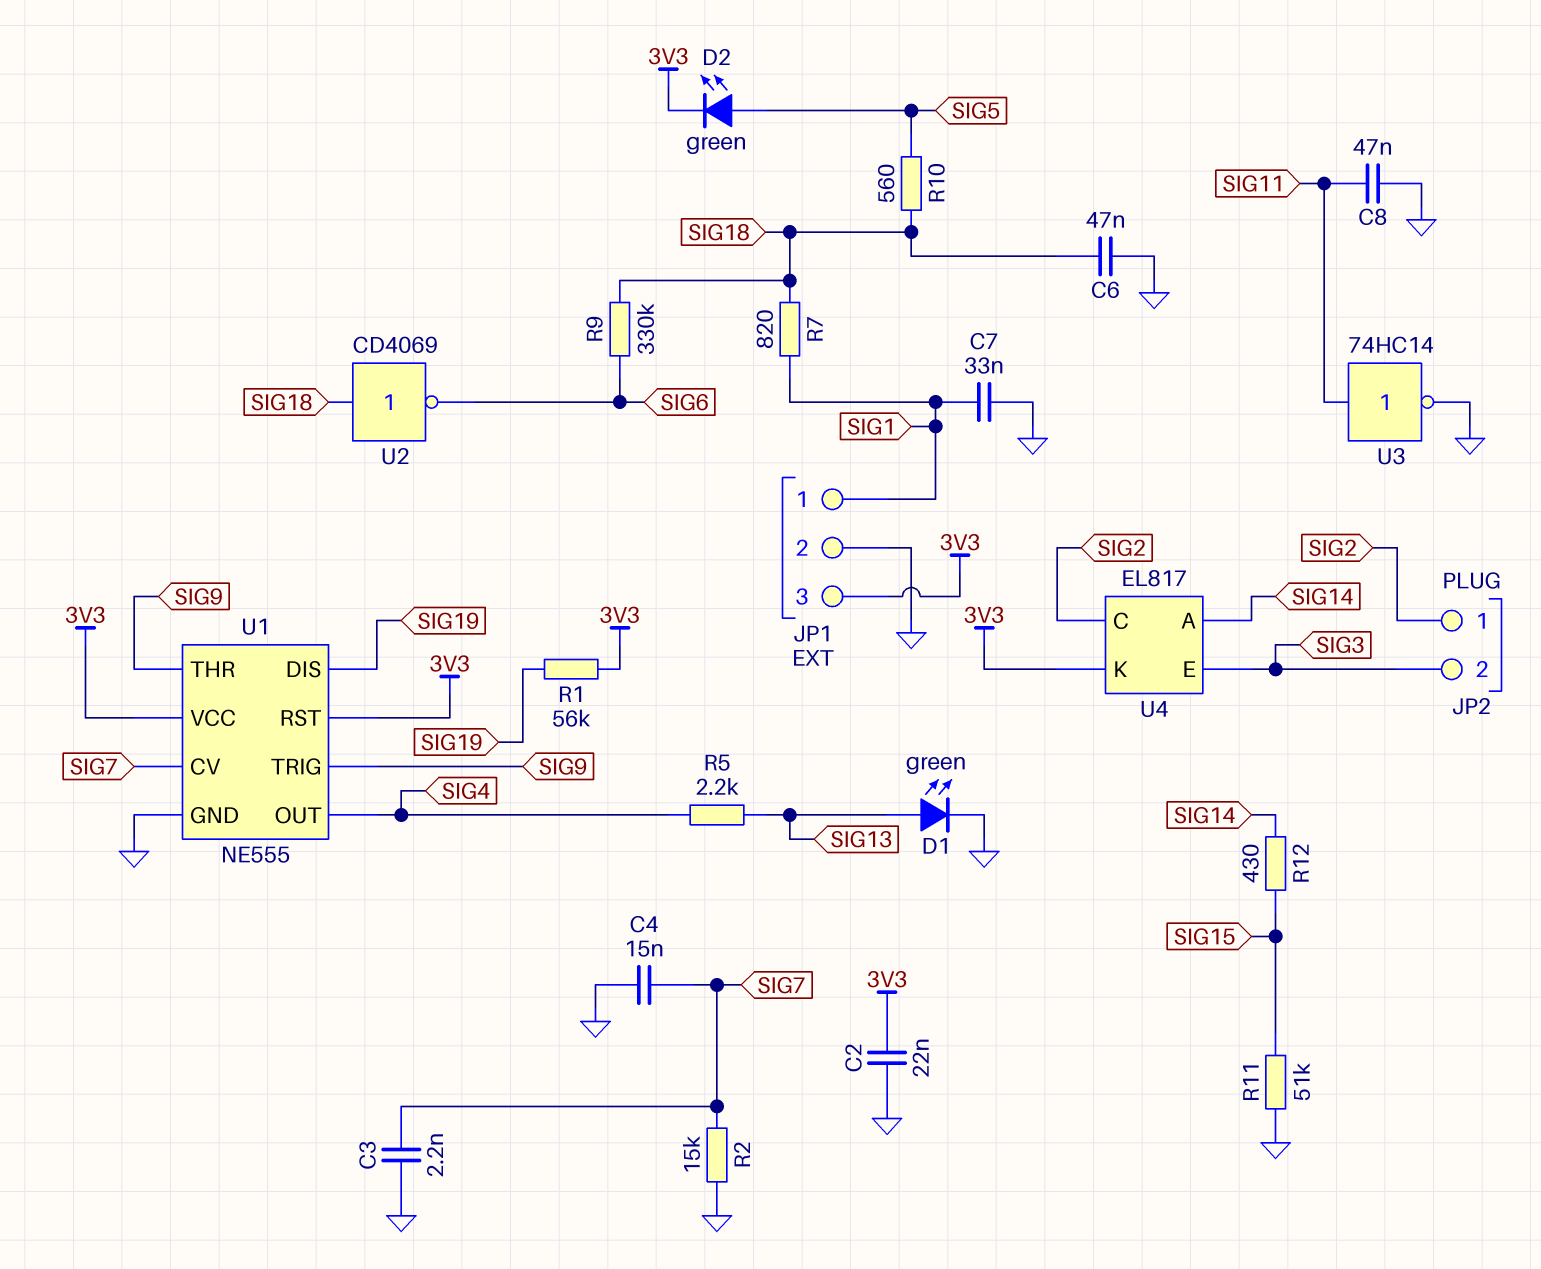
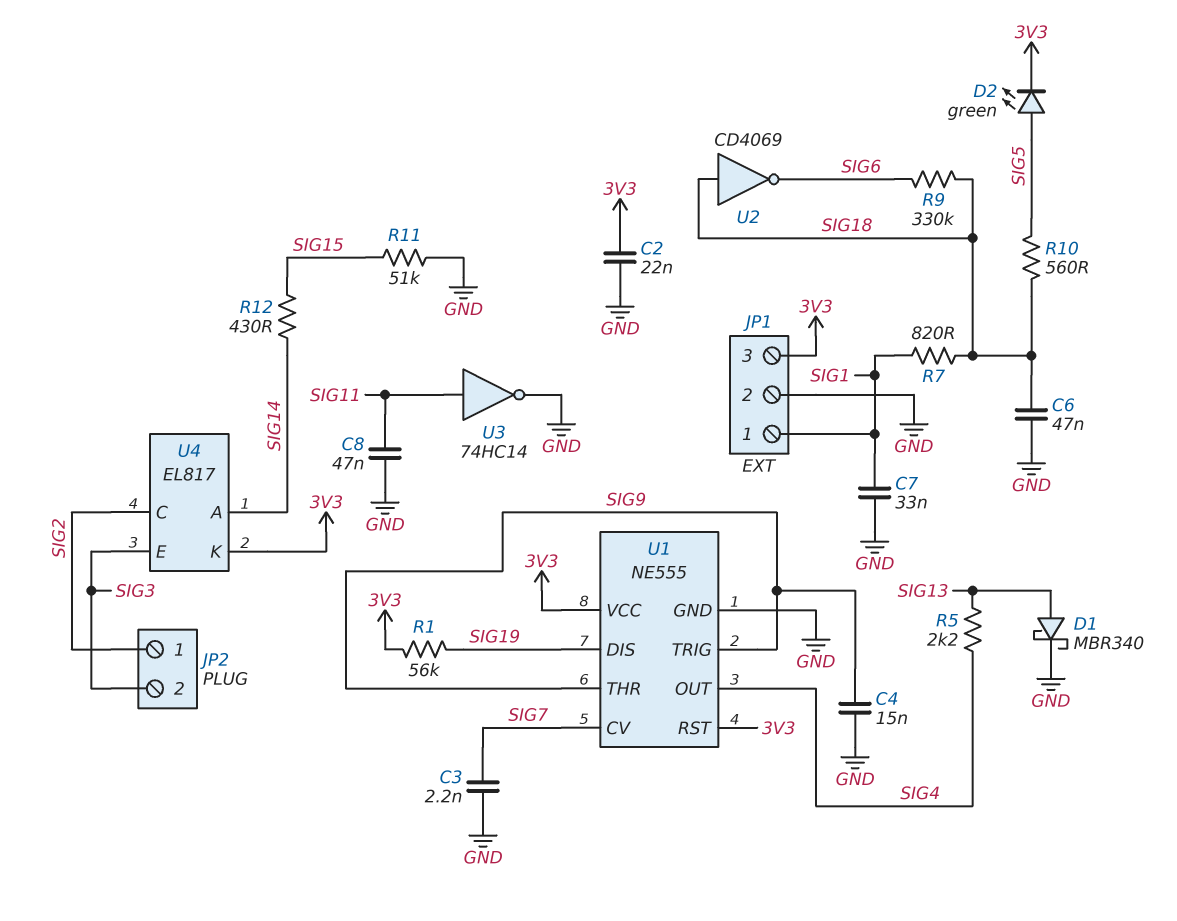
C4: 15nF (GND, SIG7) -> 15nF (GND, SIG9)
D1: LED green (A SIG13, K GND) -> schottky MBR340 (A SIG13, K GND)
R2: 15k (GND, SIG7) -> none

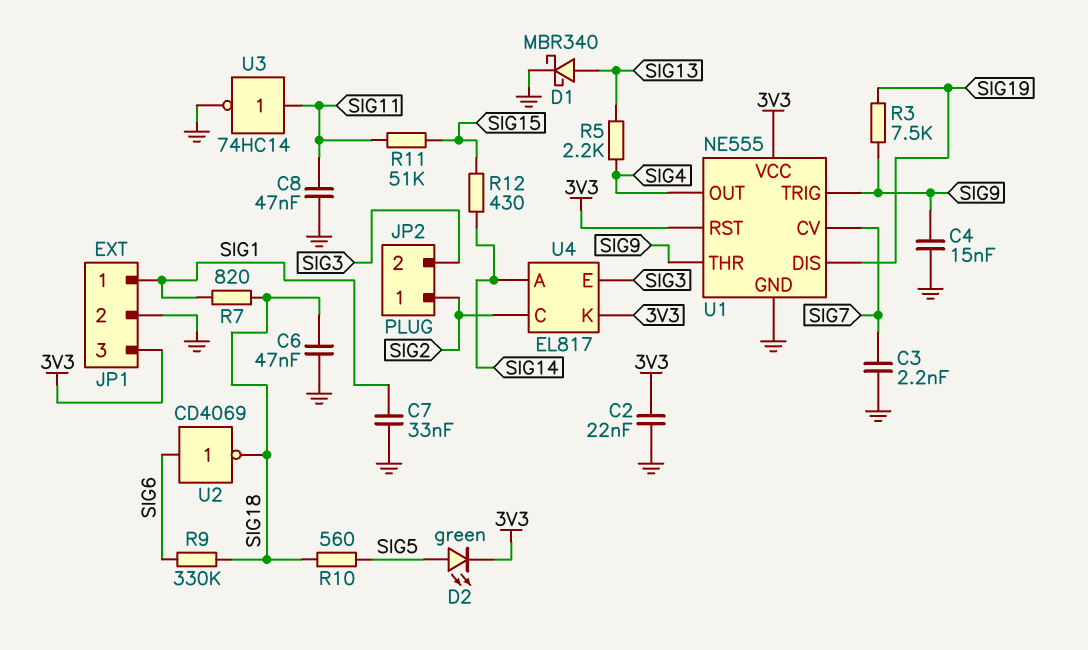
R1: 56k (3V3, SIG19) -> none
R3: none -> 7.5k (SIG9, SIG19)
R11: 51k (GND, SIG15) -> 51k (SIG11, SIG15)
U2: NOT CD4069 (in SIG18, out SIG6) -> NOT CD4069 (in SIG6, out SIG18)

